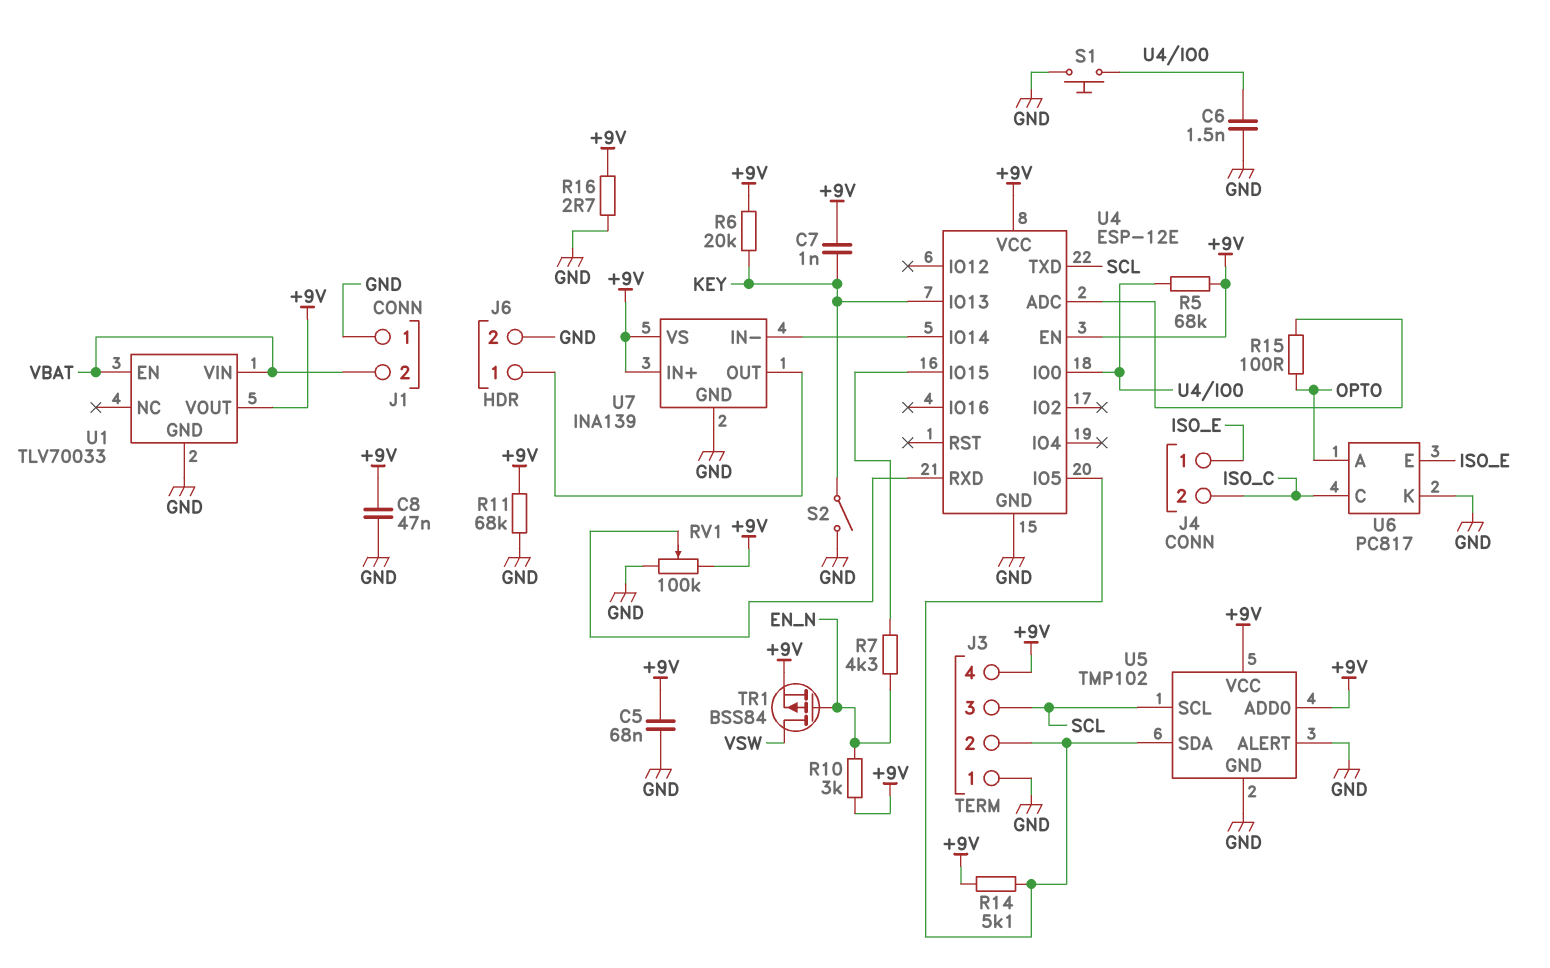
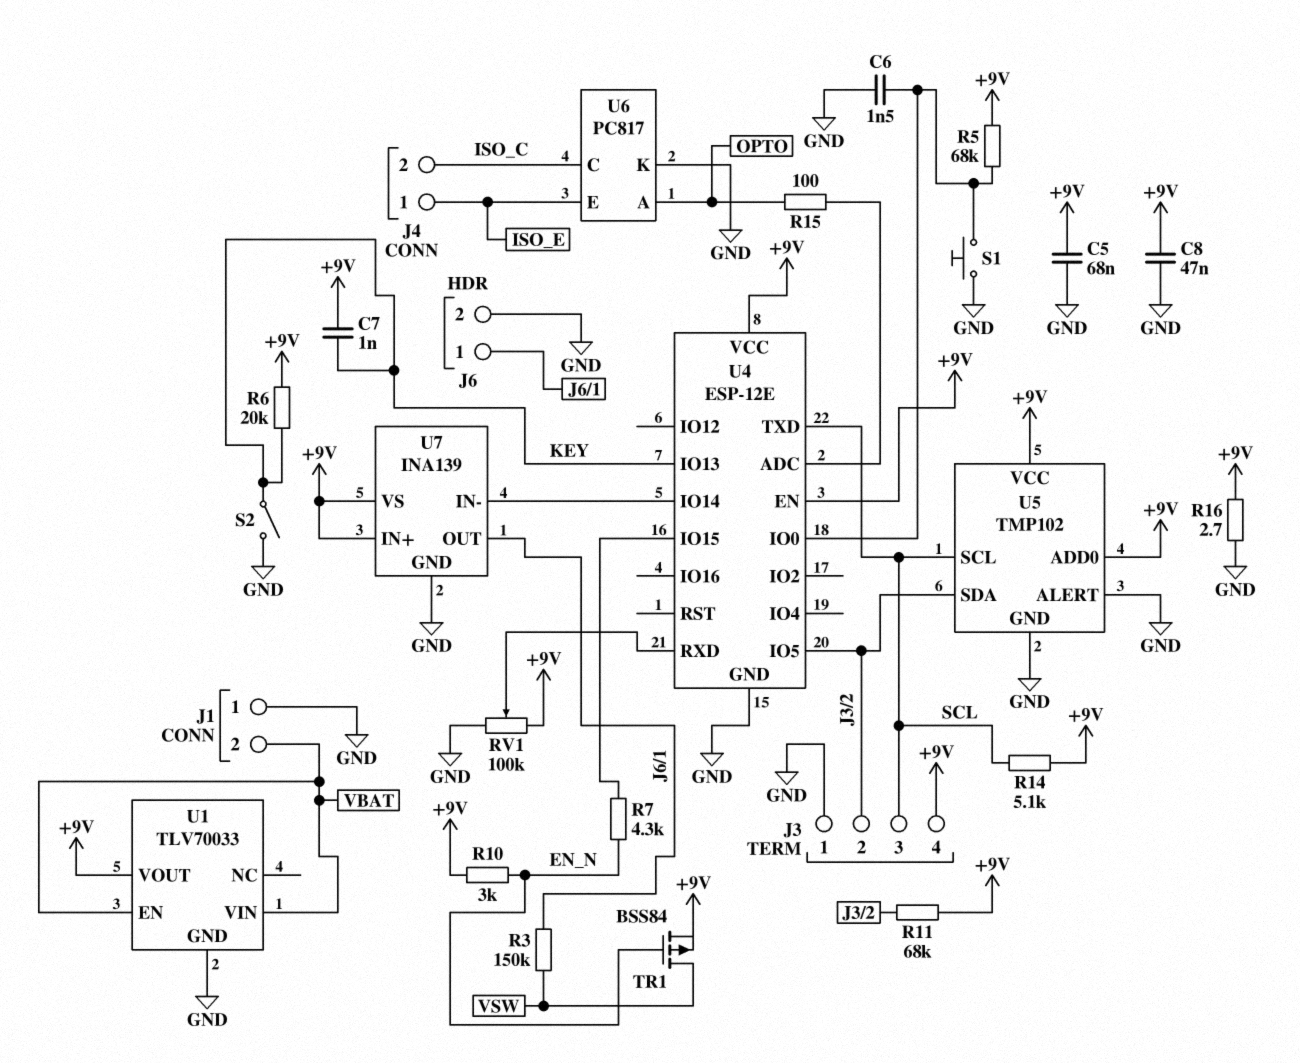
R3: none -> 150k (J6/1, VSW)
R11: 68k (+9V, GND) -> 68k (+9V, J3/2)
R14: 5.1k (+9V, J3/2) -> 5.1k (+9V, SCL)

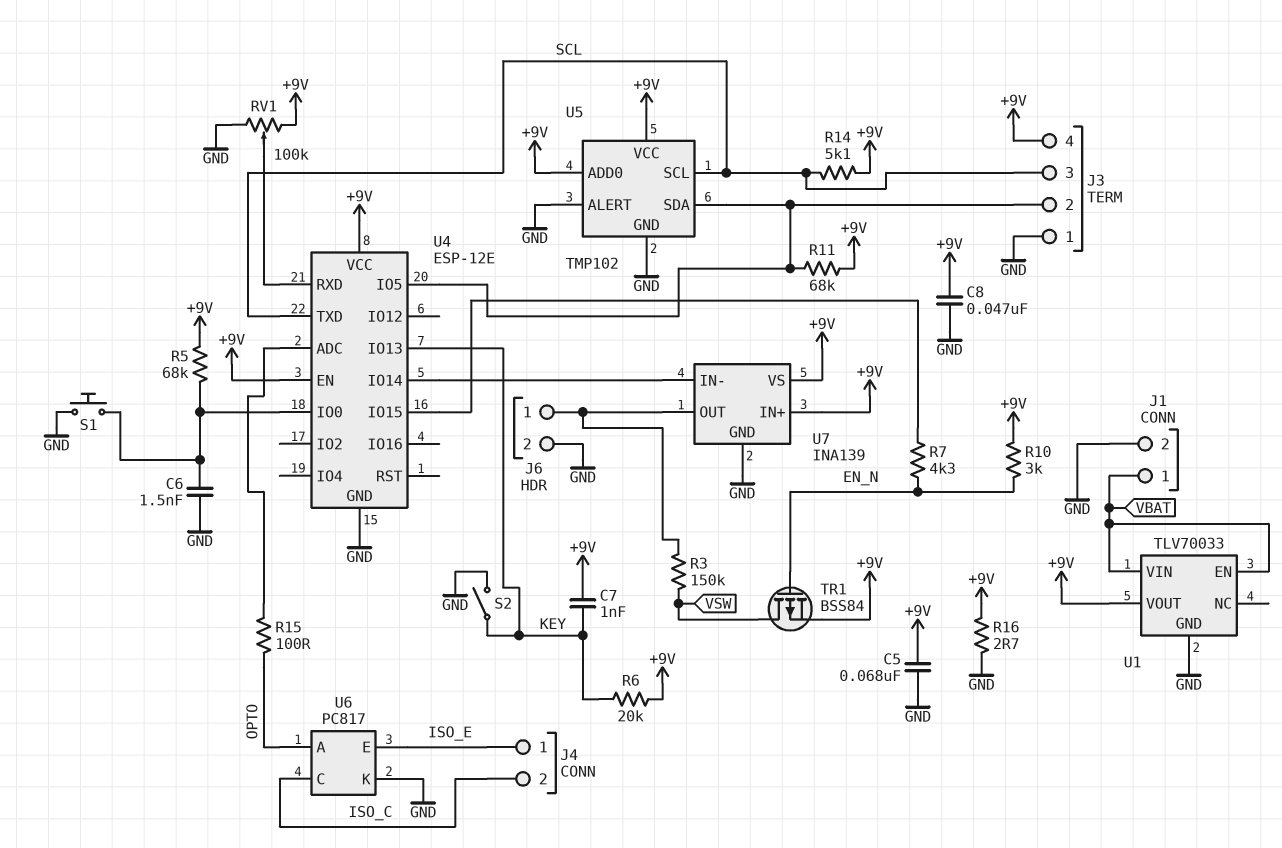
J1 pin 1: GND -> VBAT
J1 pin 2: VBAT -> GND

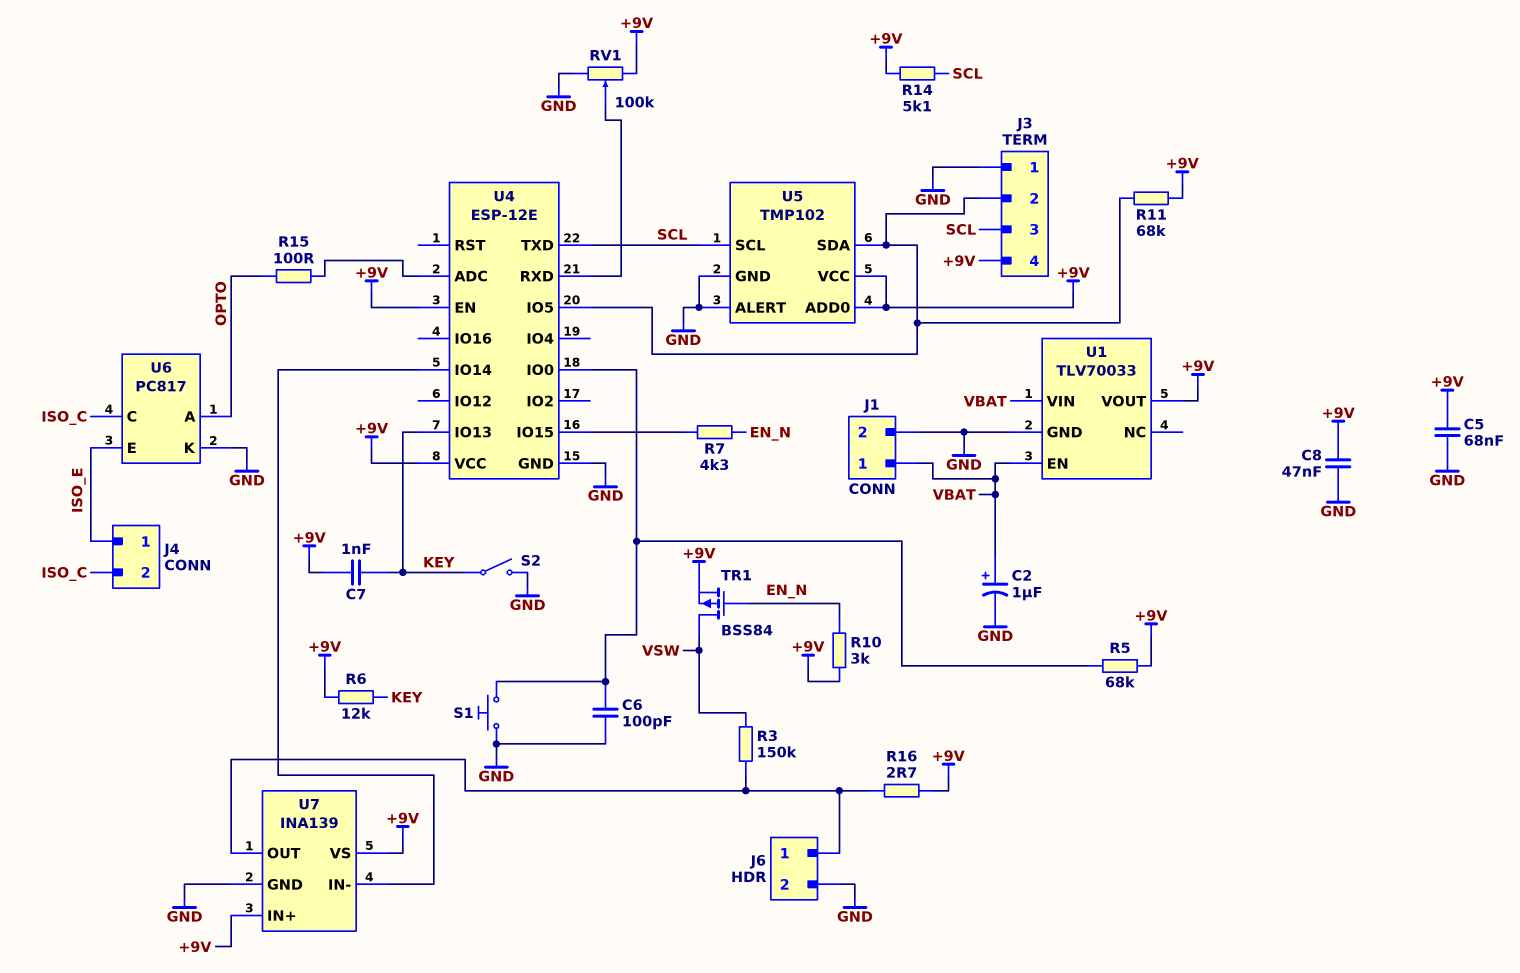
C2: none -> 1uF (plus VBAT, minus GND)
C6: 1.5nF (GND, U4/IO0) -> 100pF (GND, U4/IO0)
R6: 20k (+9V, KEY) -> 12k (+9V, KEY)
R16: 2.7 (+9V, GND) -> 2.7 (+9V, J6/1)

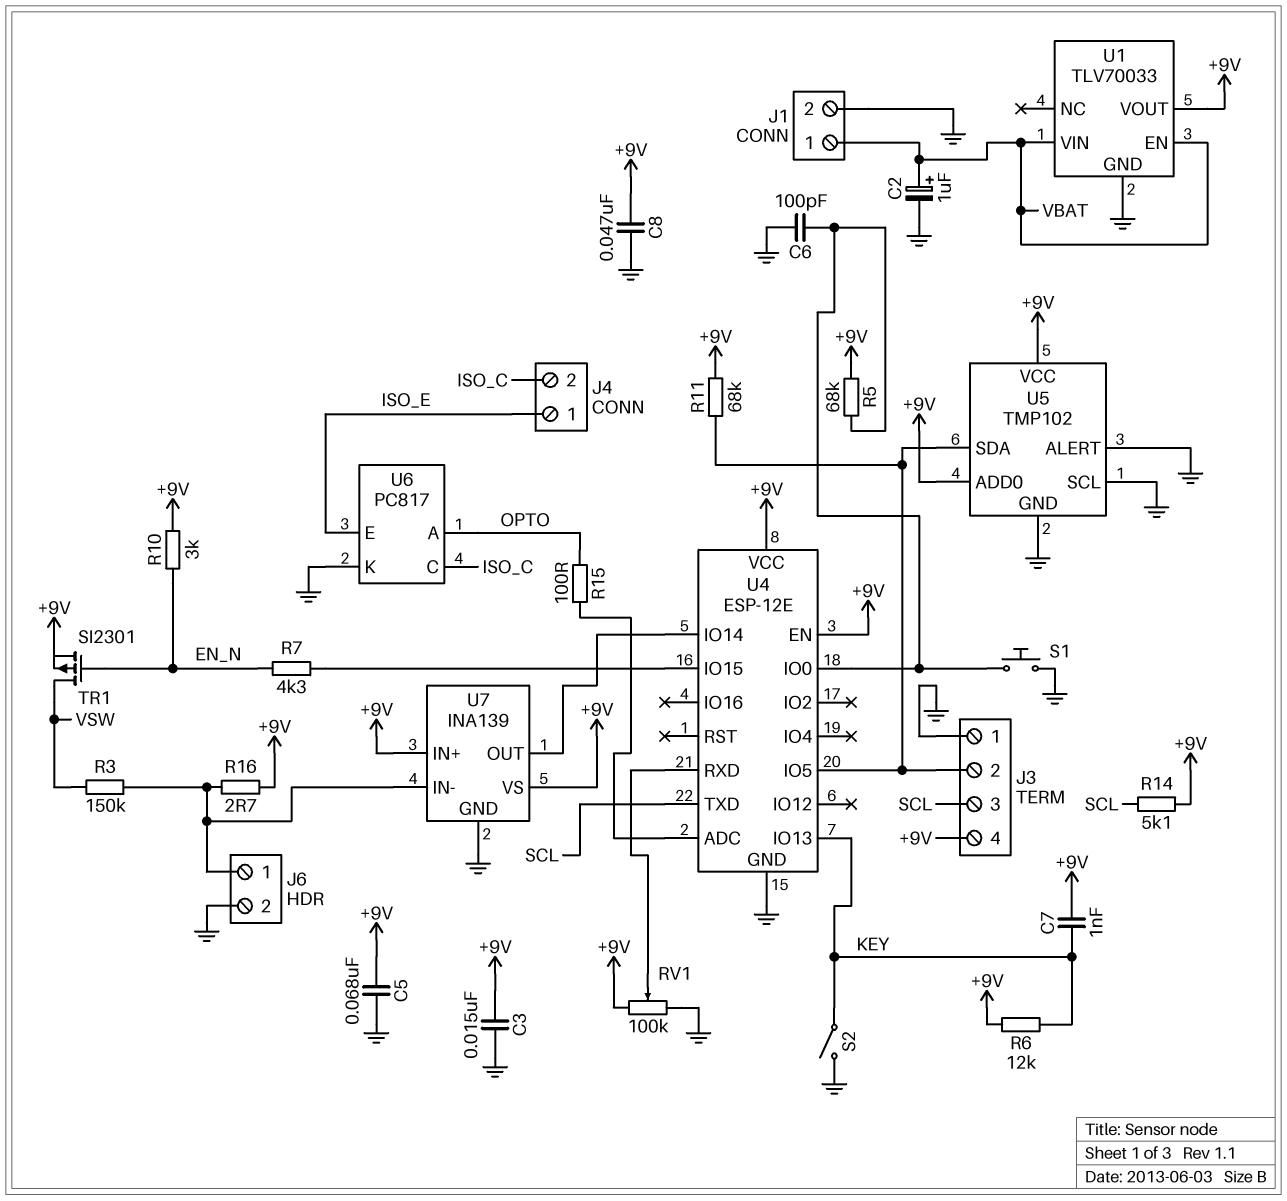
C3: none -> 15nF (+9V, GND)
TR1: PMOS BSS84 (G EN_N, D VSW, S +9V) -> PMOS SI2301 (G EN_N, D VSW, S +9V)
U5 pin SCL: SCL -> GND
U7 pin IN-: U4/IO14 -> J6/1
U7 pin OUT: J6/1 -> U4/IO14

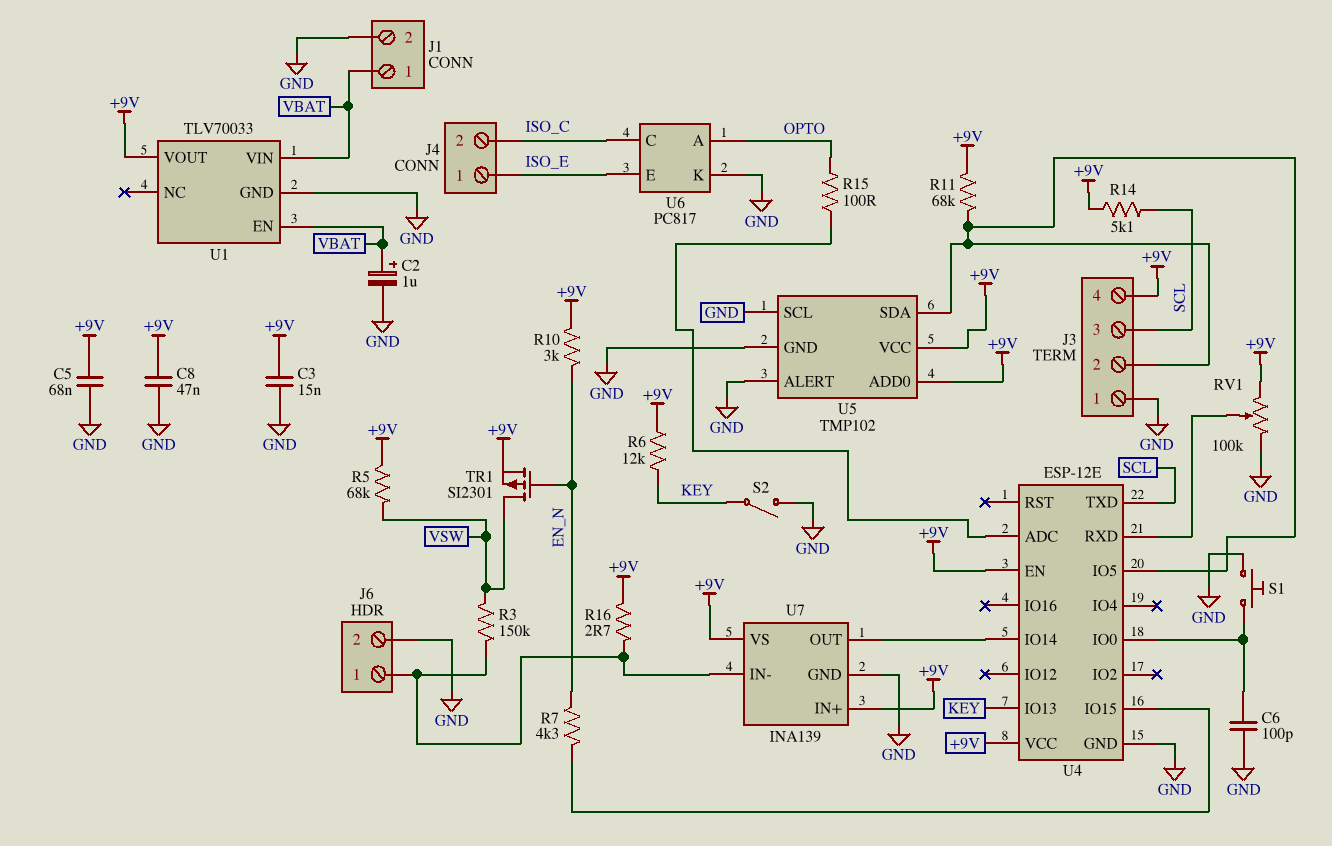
C7: 1nF (+9V, KEY) -> none
R5: 68k (+9V, U4/IO0) -> 68k (+9V, VSW)

